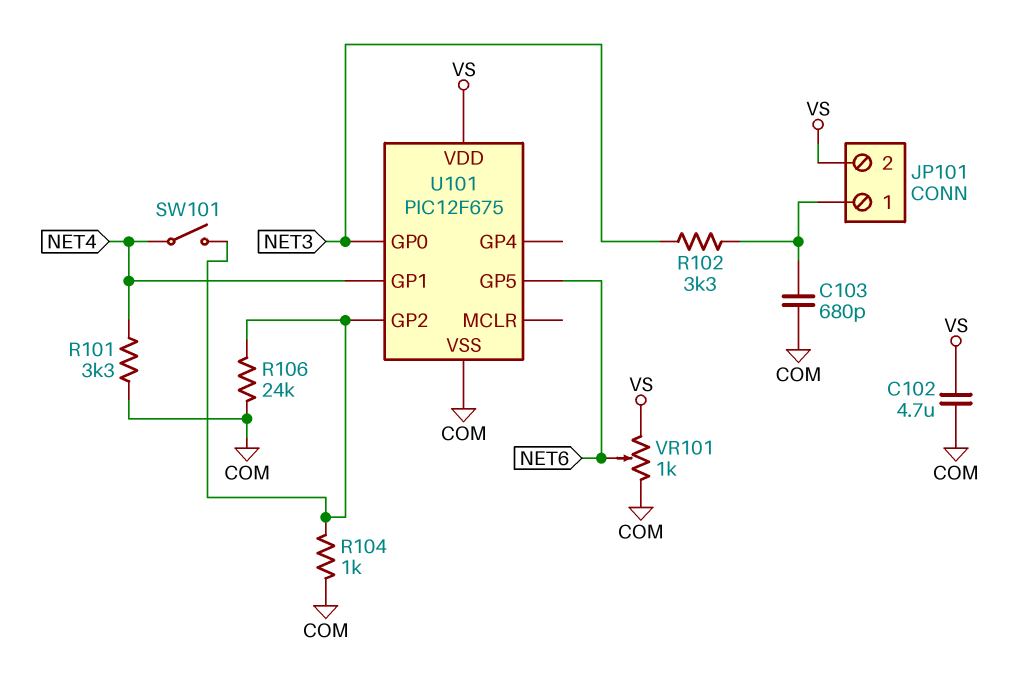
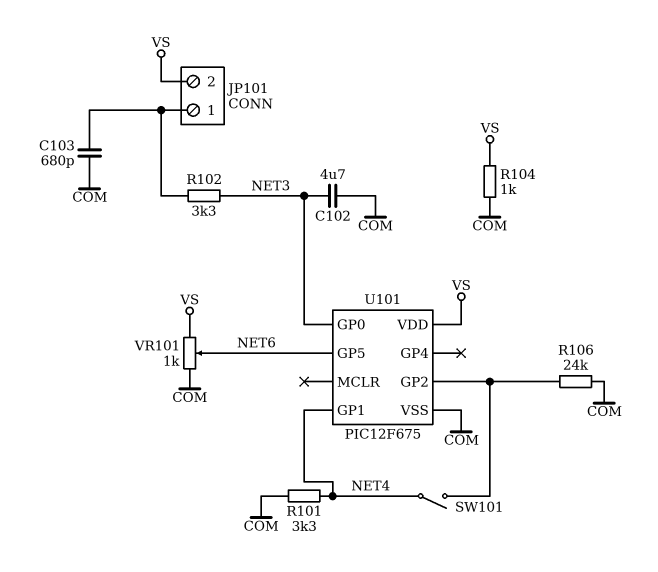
C102: 4.7uF (COM, VS) -> 4.7uF (COM, NET3)
R104: 1k (COM, U101/GP2) -> 1k (COM, VS)

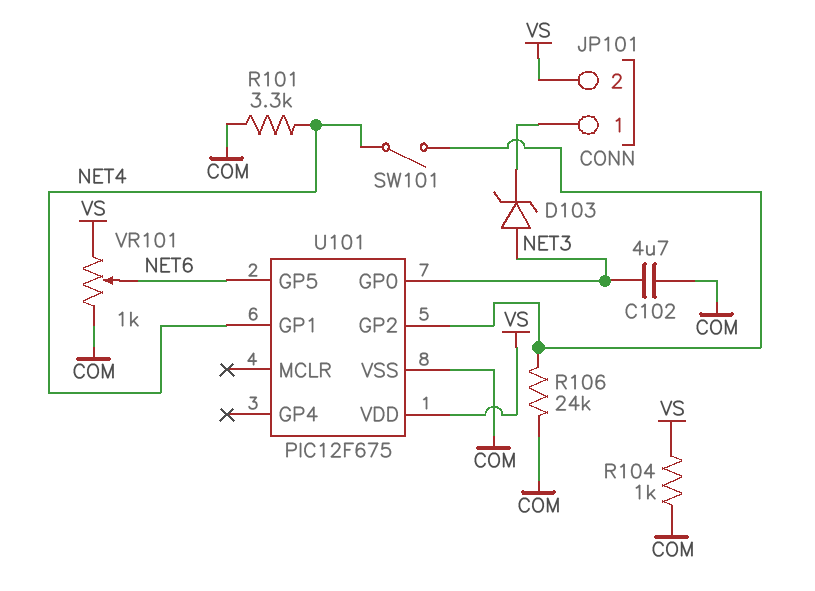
C103: 680pF (COM, JP101/1) -> none
D103: none -> zener (A NET3, K JP101/1)
R102: 3.3k (JP101/1, NET3) -> none

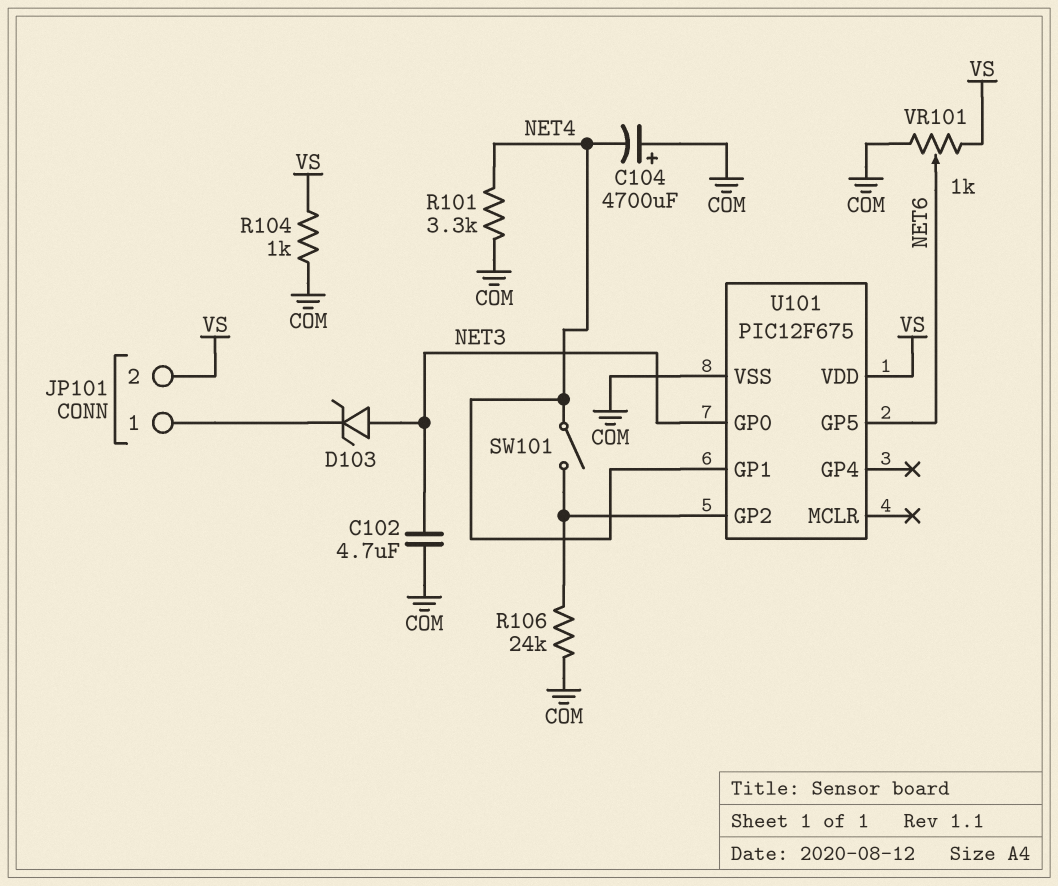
C104: none -> 4700uF (plus COM, minus NET4)

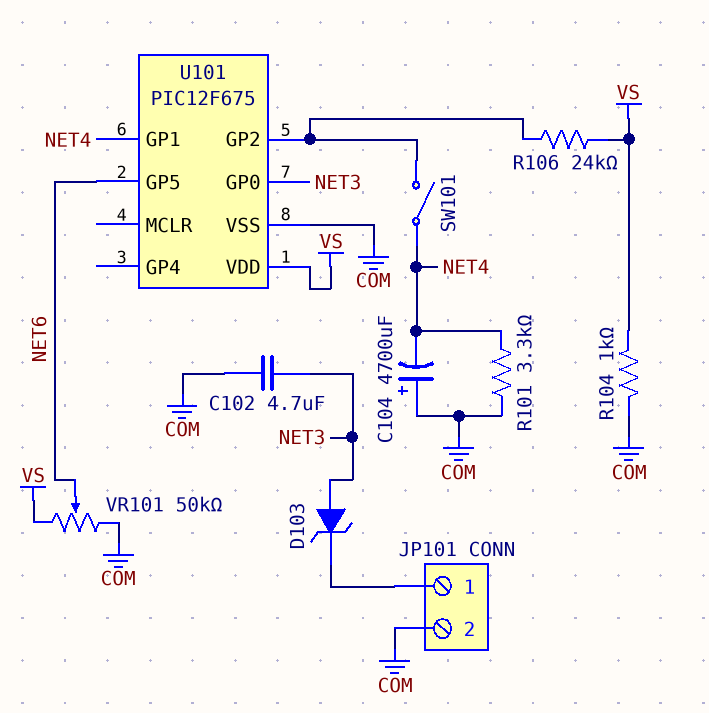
JP101 pin 2: VS -> COM
R106: 24k (COM, U101/GP2) -> 24k (U101/GP2, VS)
VR101: 1k (COM, VS, wiper NET6) -> 50k (COM, VS, wiper NET6)

